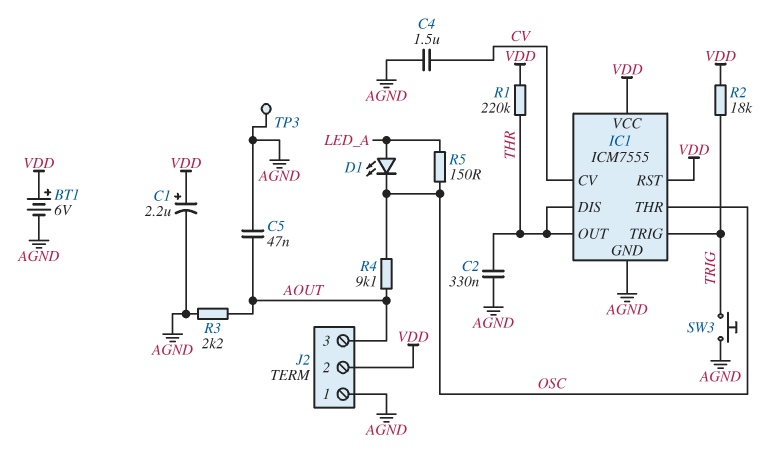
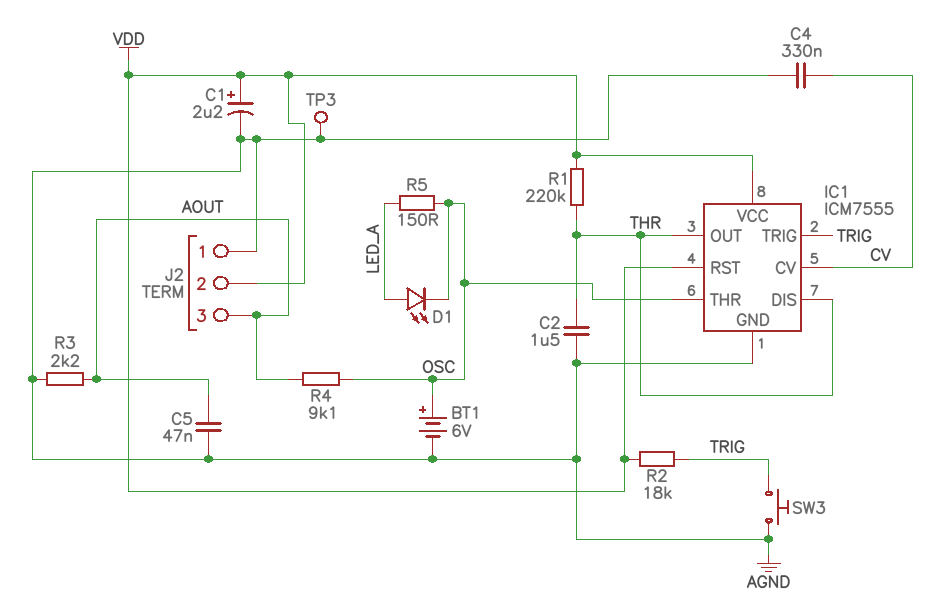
BT1: 6V (plus VDD, minus AGND) -> 6V (plus OSC, minus AGND)
C2: 330nF (AGND, THR) -> 1.5uF (AGND, THR)
C4: 1.5uF (AGND, CV) -> 330nF (AGND, CV)

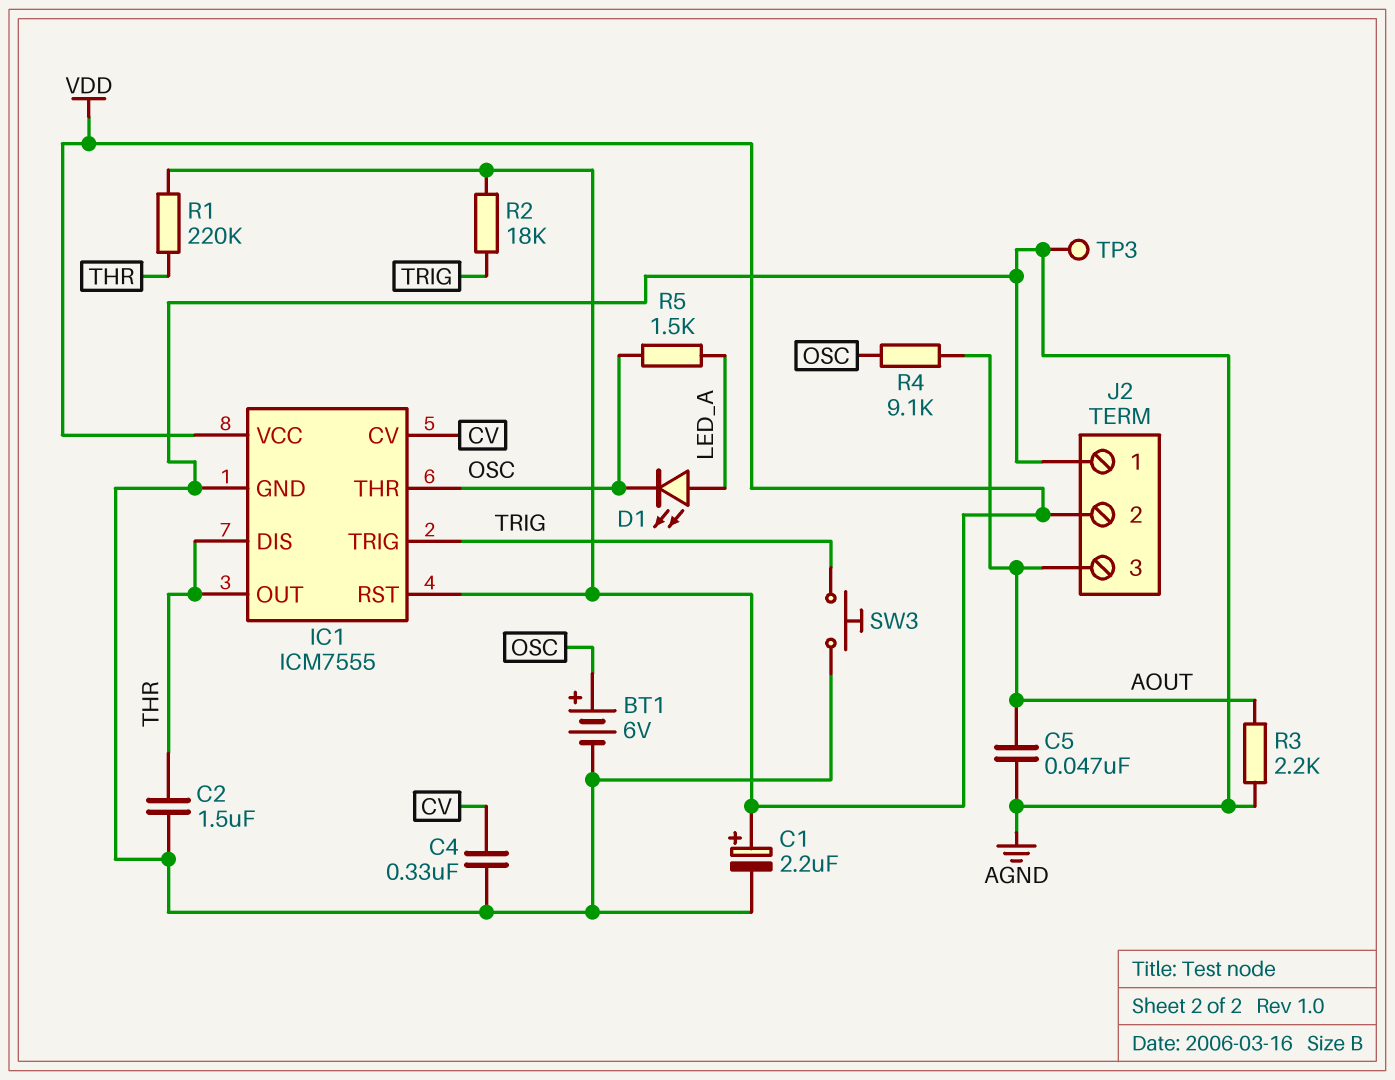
R5: 150 (LED_A, OSC) -> 1.5k (LED_A, OSC)

